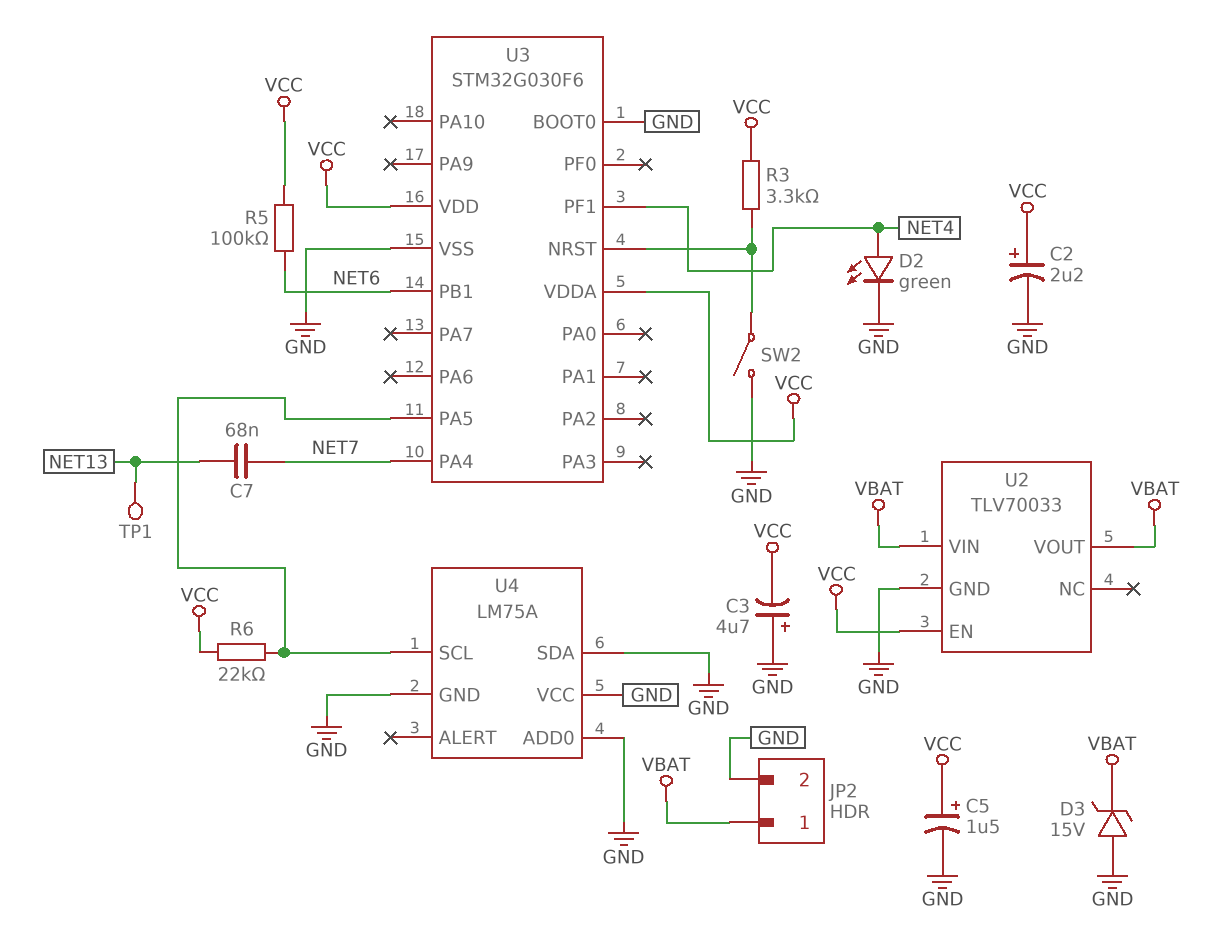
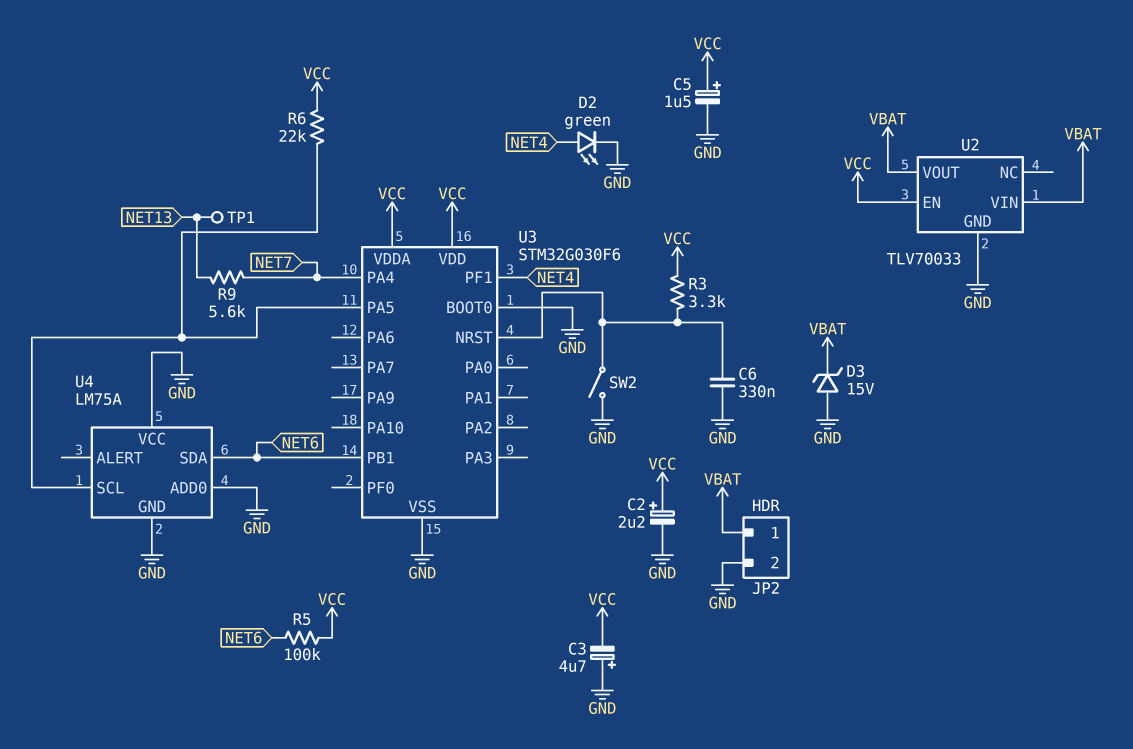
C6: none -> 330nF (GND, U3/NRST)
C7: 68nF (NET7, NET13) -> none
R9: none -> 5.6k (NET7, NET13)
U4 pin SDA: GND -> NET6

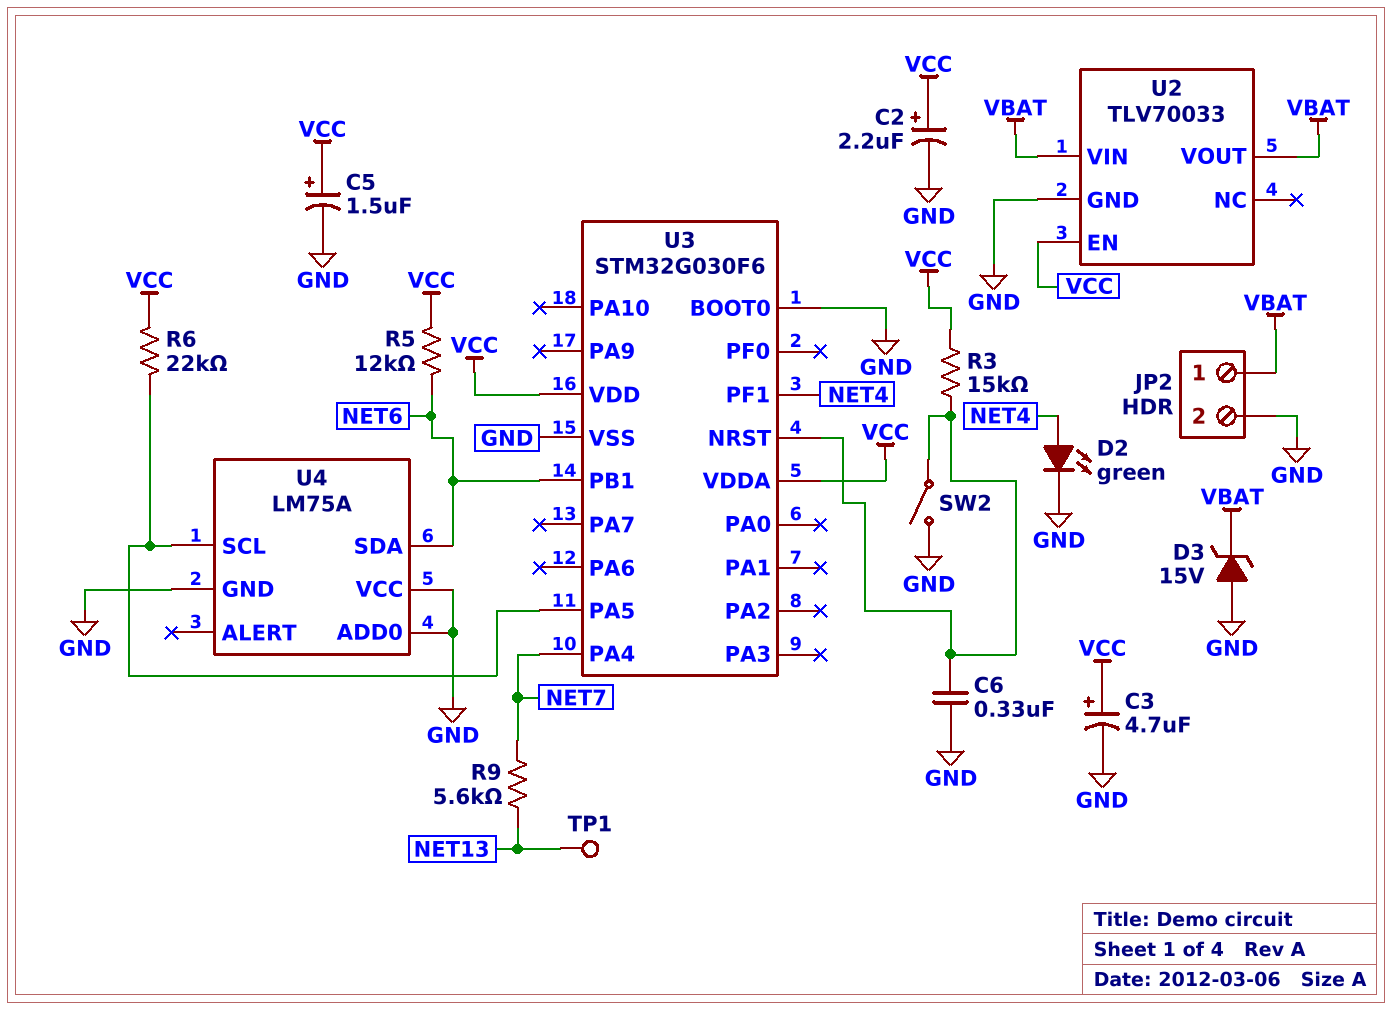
C3: 4.7uF (plus GND, minus VCC) -> 4.7uF (plus VCC, minus GND)
R3: 3.3k (U3/NRST, VCC) -> 15k (U3/NRST, VCC)
R5: 100k (NET6, VCC) -> 12k (NET6, VCC)

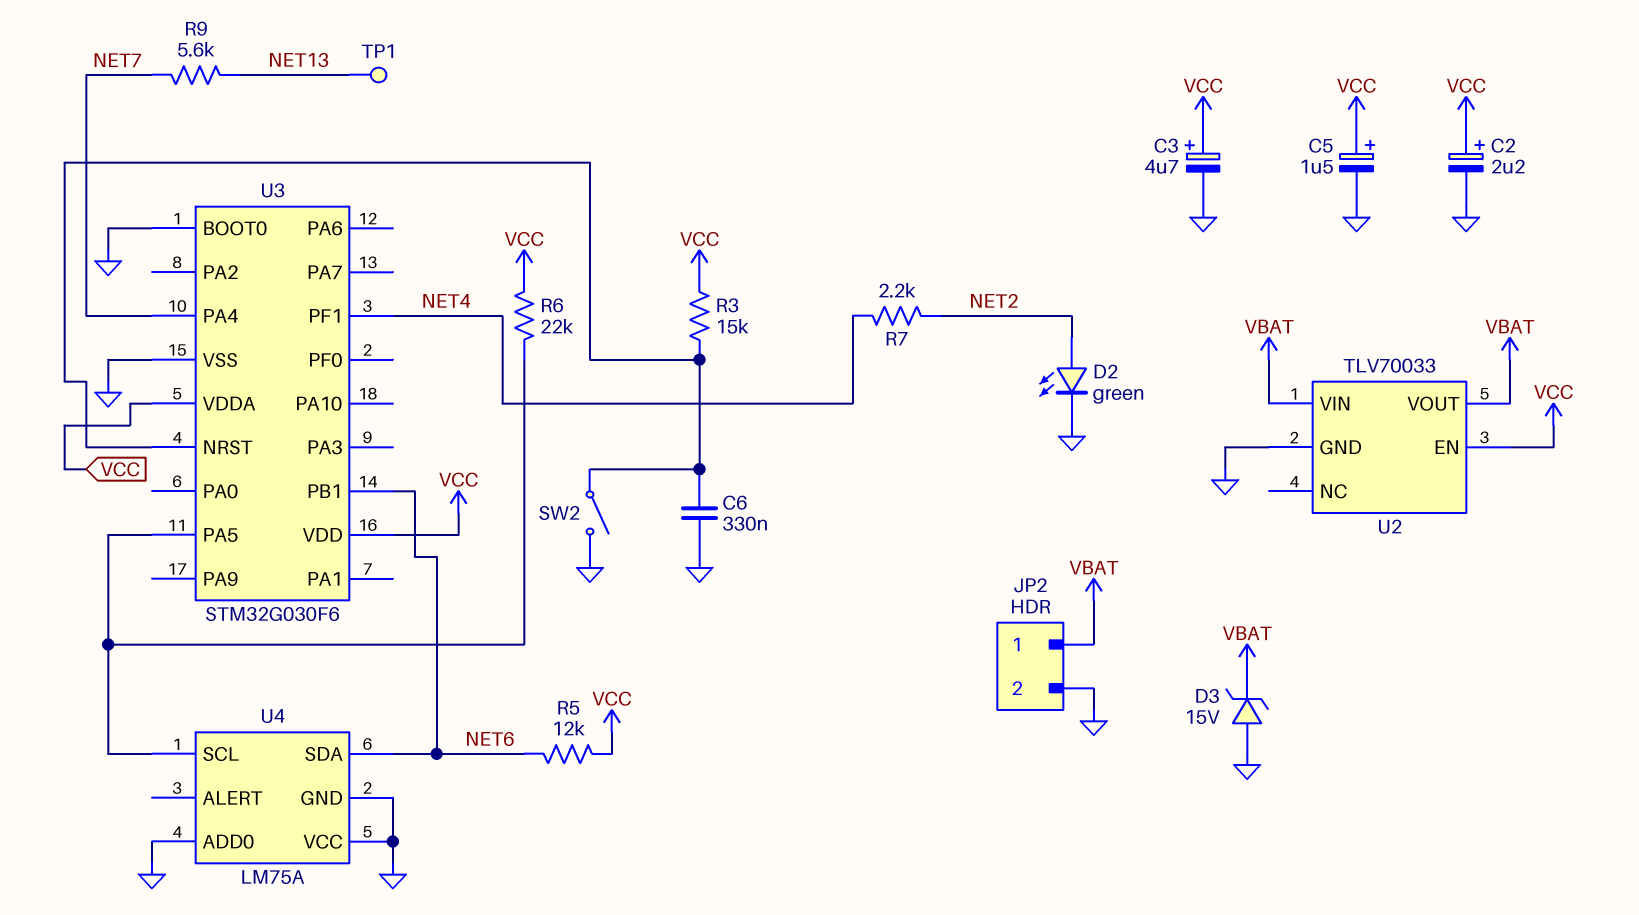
D2: LED green (A NET4, K GND) -> LED green (A NET2, K GND)
R7: none -> 2.2k (NET2, NET4)

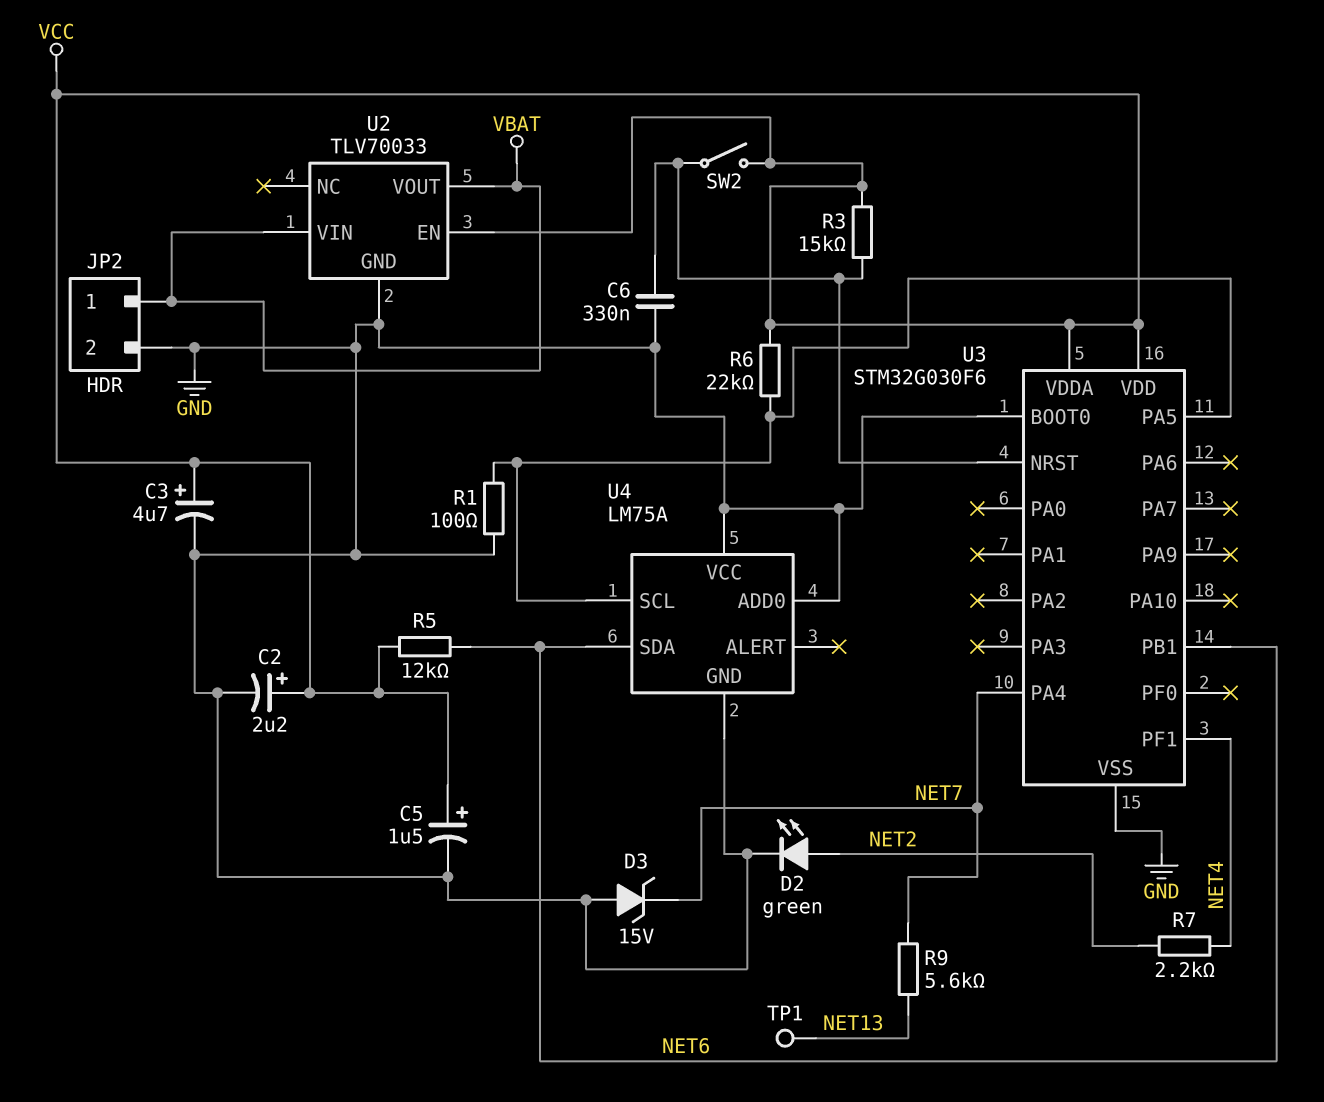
D3: zener 15V (A GND, K VBAT) -> zener 15V (A GND, K NET7)
R1: none -> 100 (GND, U3/PA5)
SW2: switch (GND, U3/NRST) -> switch (U3/NRST, VCC)

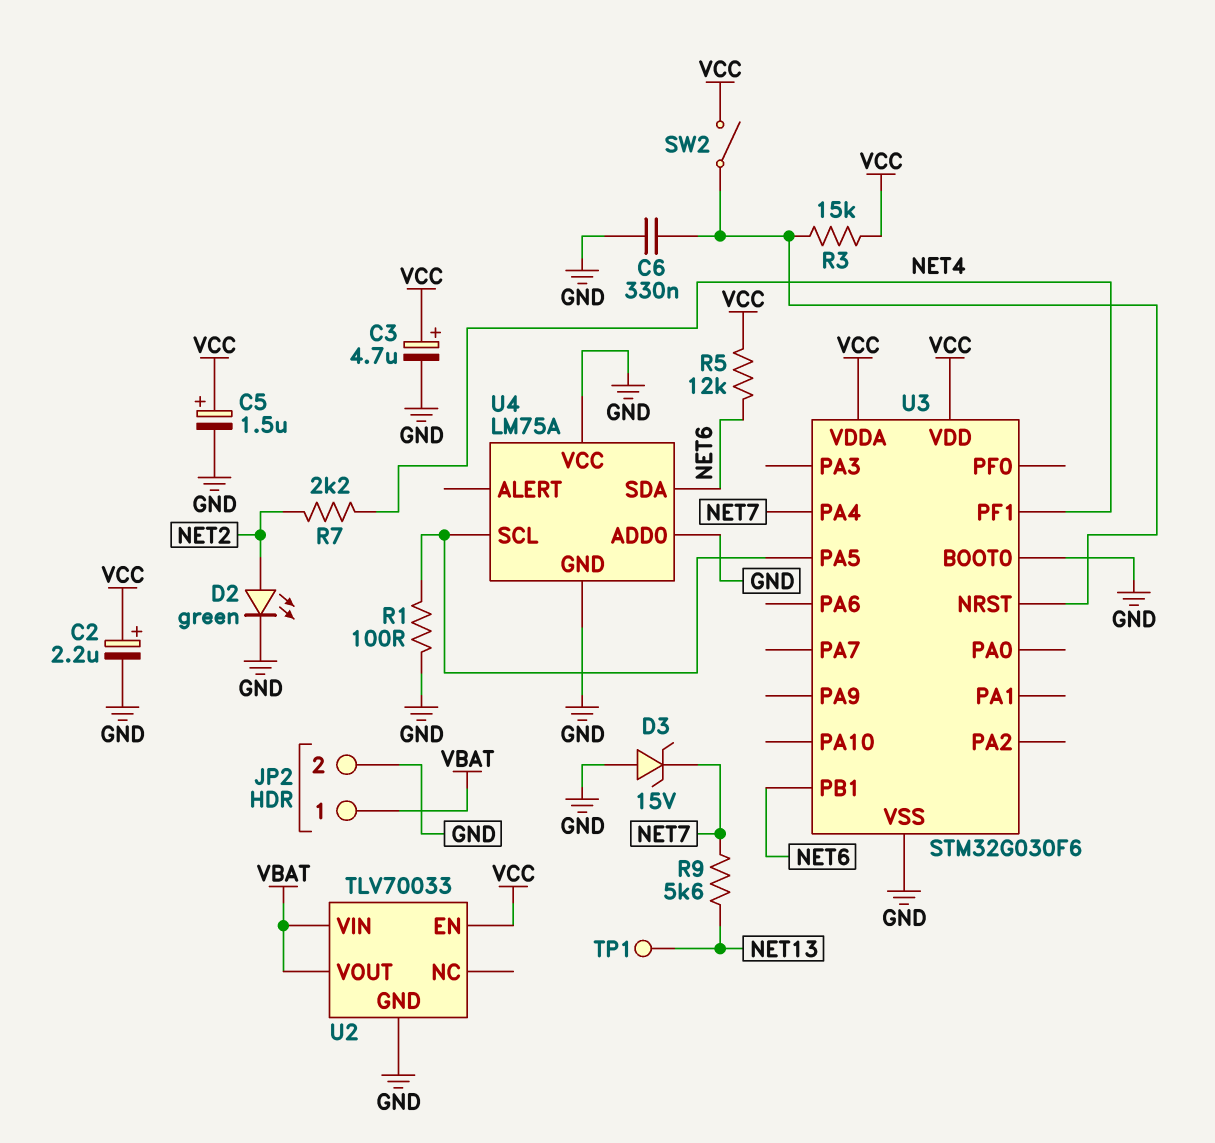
R6: 22k (U3/PA5, VCC) -> none

